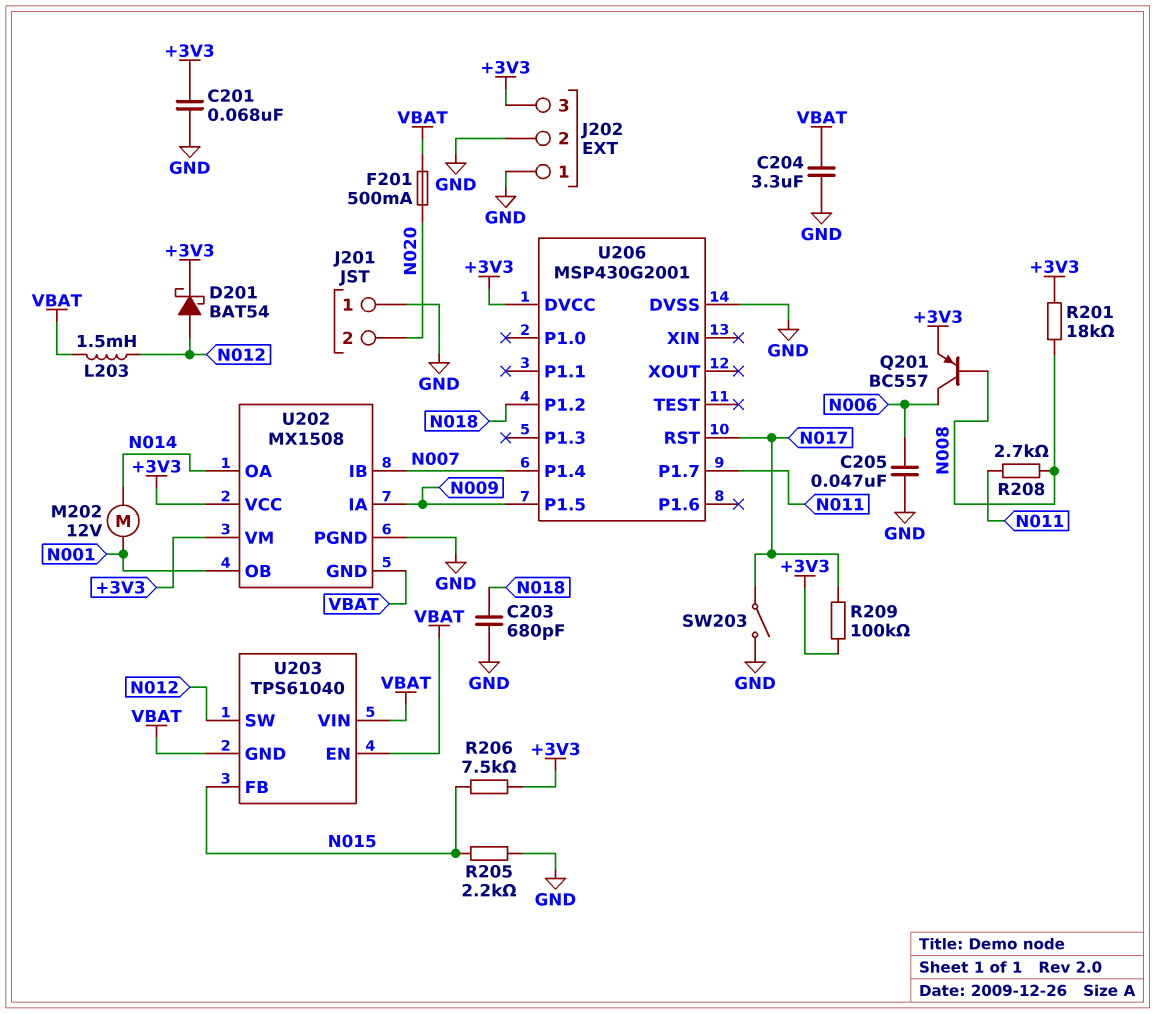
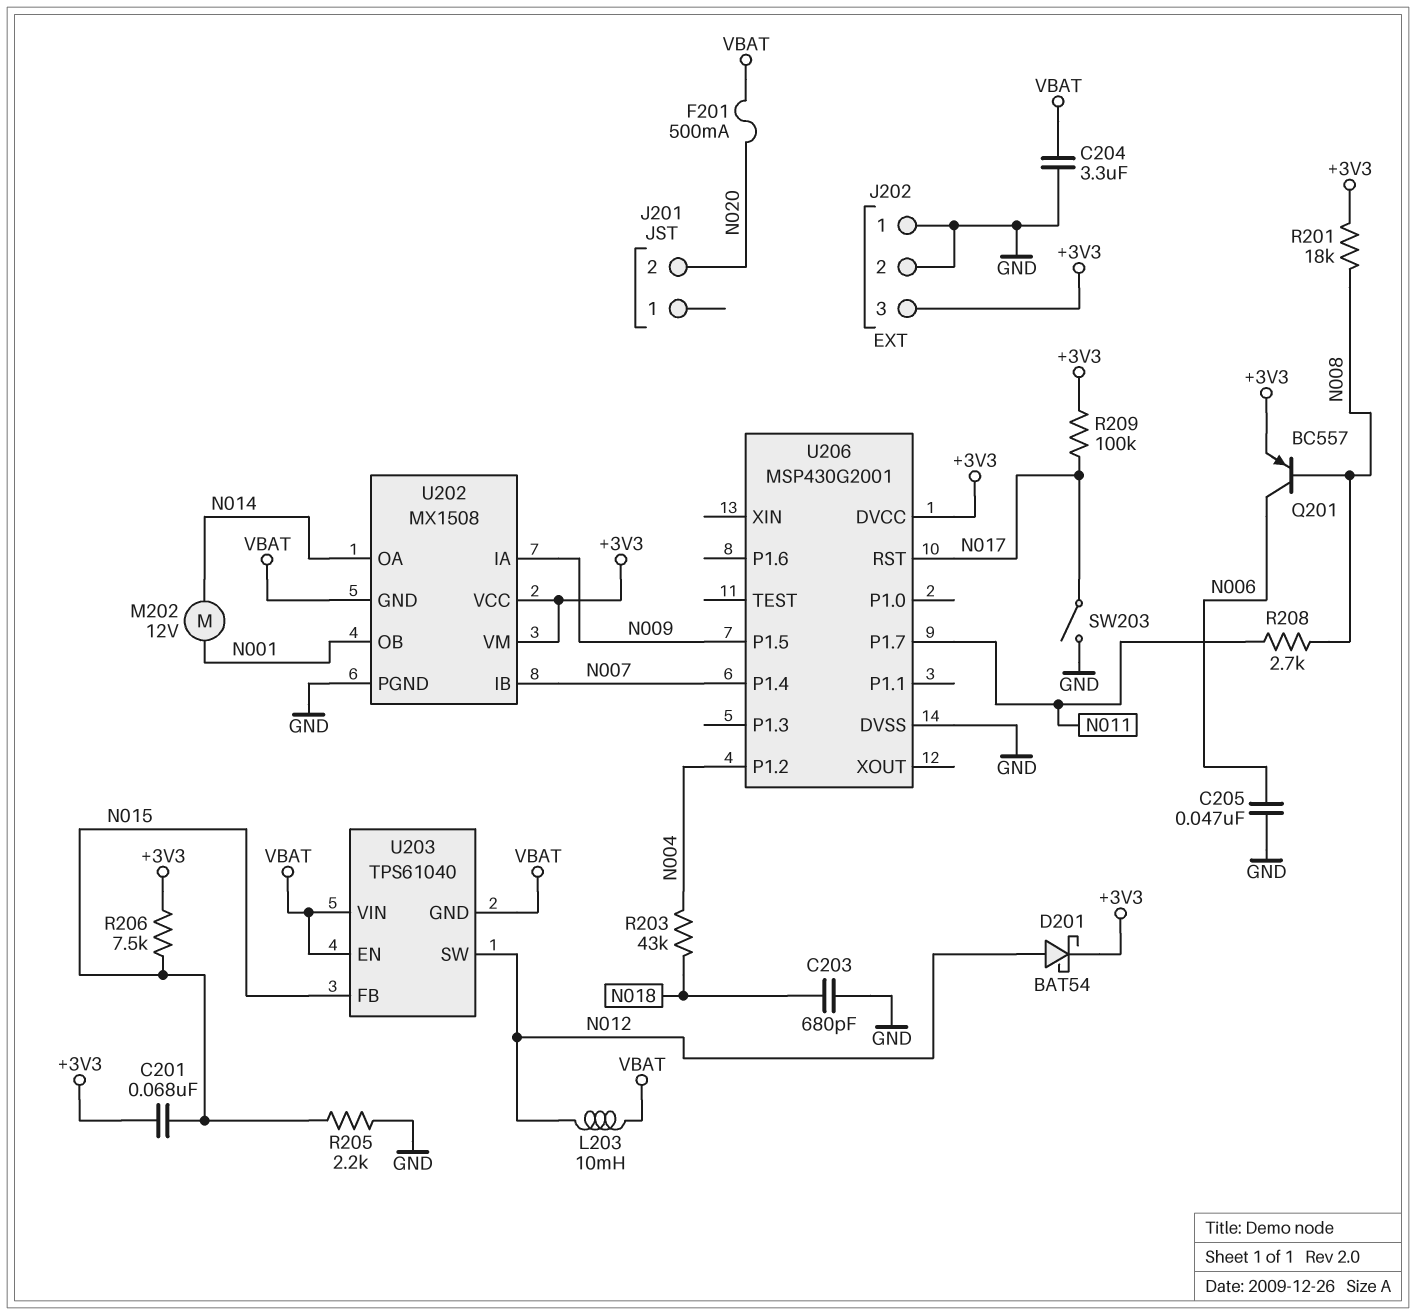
C201: 68nF (+3V3, GND) -> 68nF (+3V3, N015)
J201 pin 1: GND -> none
L203: 1.5mH (N012, VBAT) -> 10mH (N012, VBAT)
R203: none -> 43k (N004, N018)
U206 pin P1.2: N018 -> N004

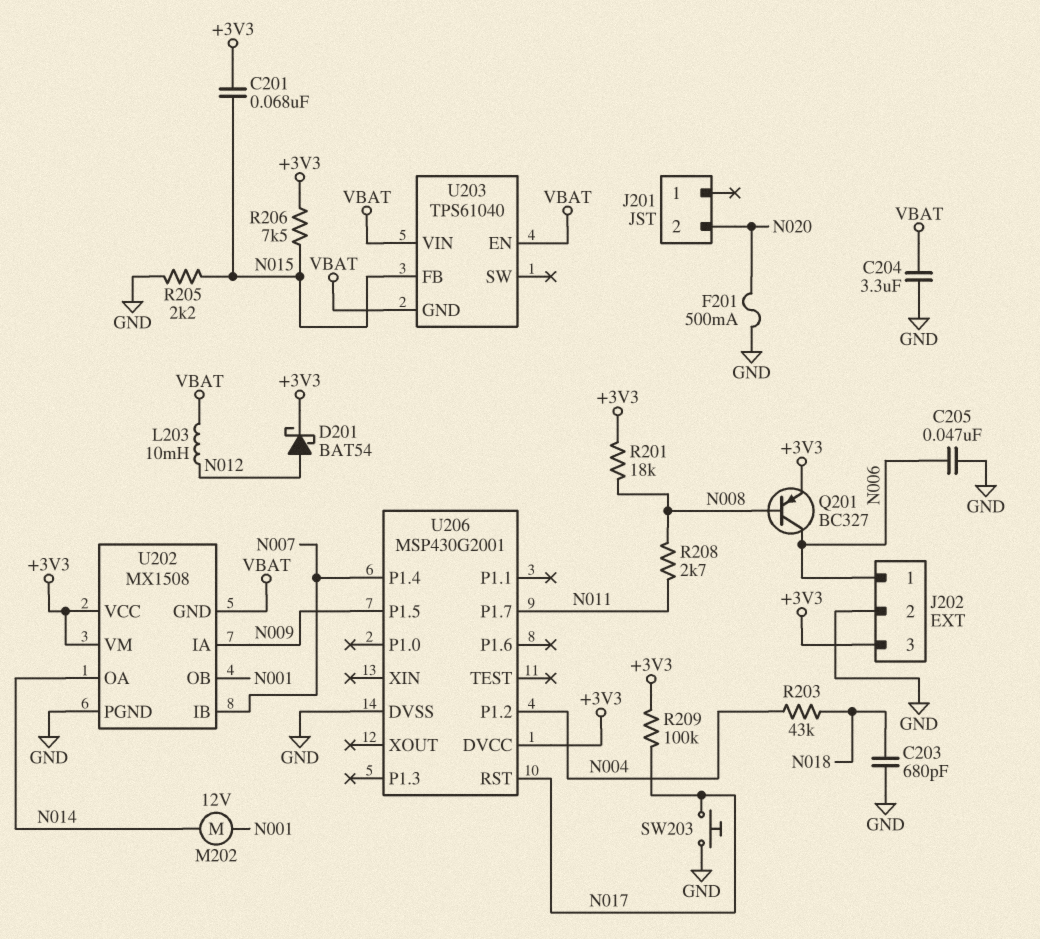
F201: 500mA (N020, VBAT) -> 500mA (GND, N020)
J202 pin 1: GND -> N006
Q201: PNP BC557 (B N008, C N006, E +3V3) -> PNP BC327 (B N008, C N006, E +3V3)
SW203: switch (GND, N017) -> button (GND, N017)
U203 pin SW: N012 -> none

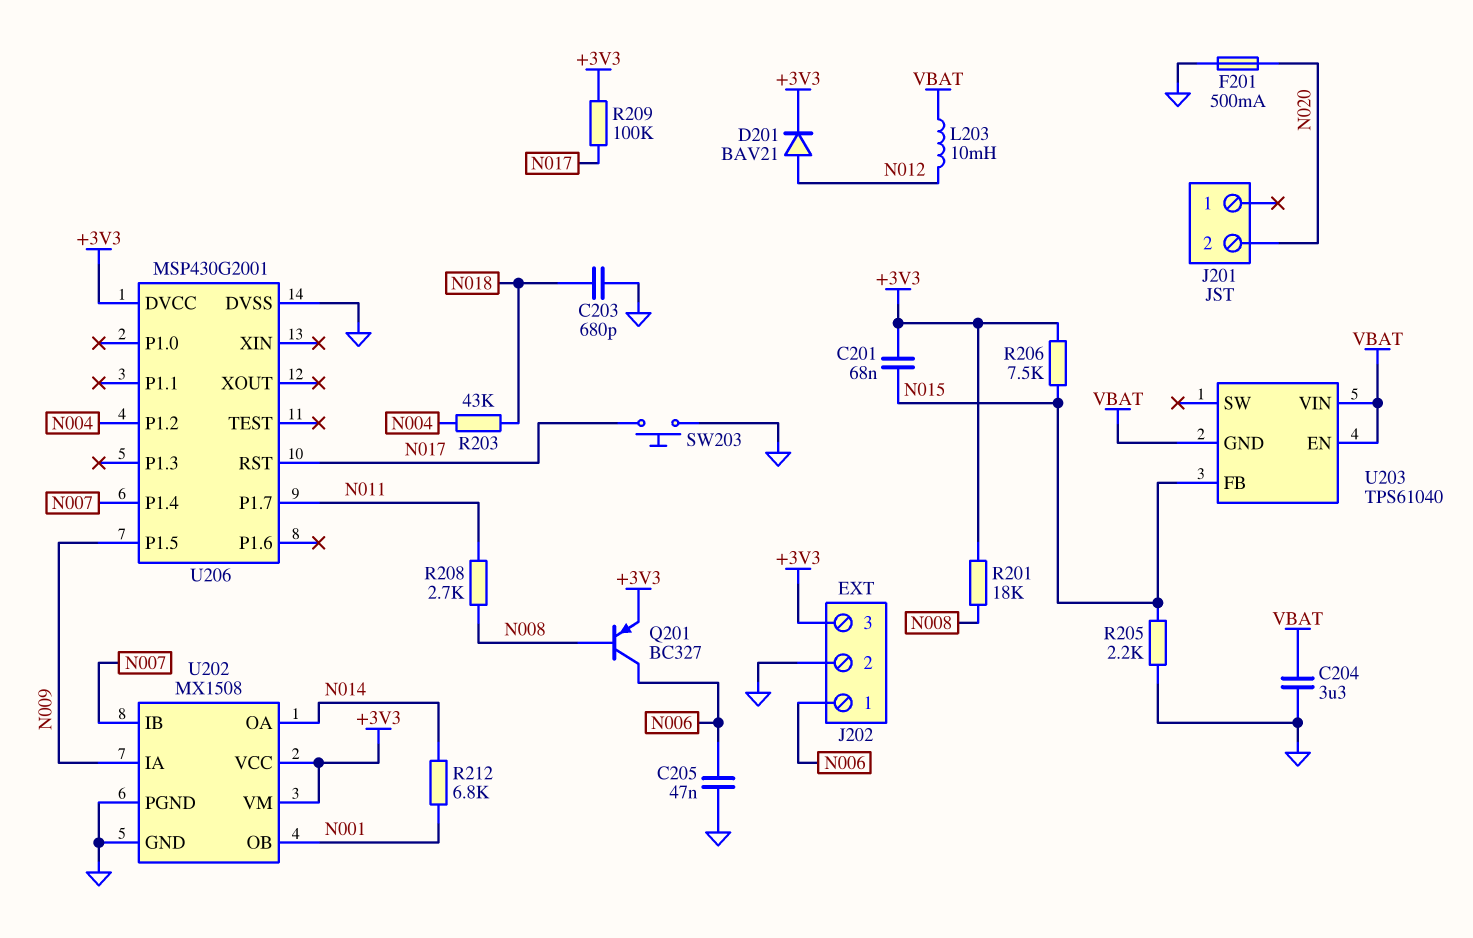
D201: schottky BAT54 (A N012, K +3V3) -> diode BAV21 (A N012, K +3V3)
M202: motor 12V (N001, N014) -> none
R212: none -> 6.8k (N001, N014)
U202 pin GND: VBAT -> GND

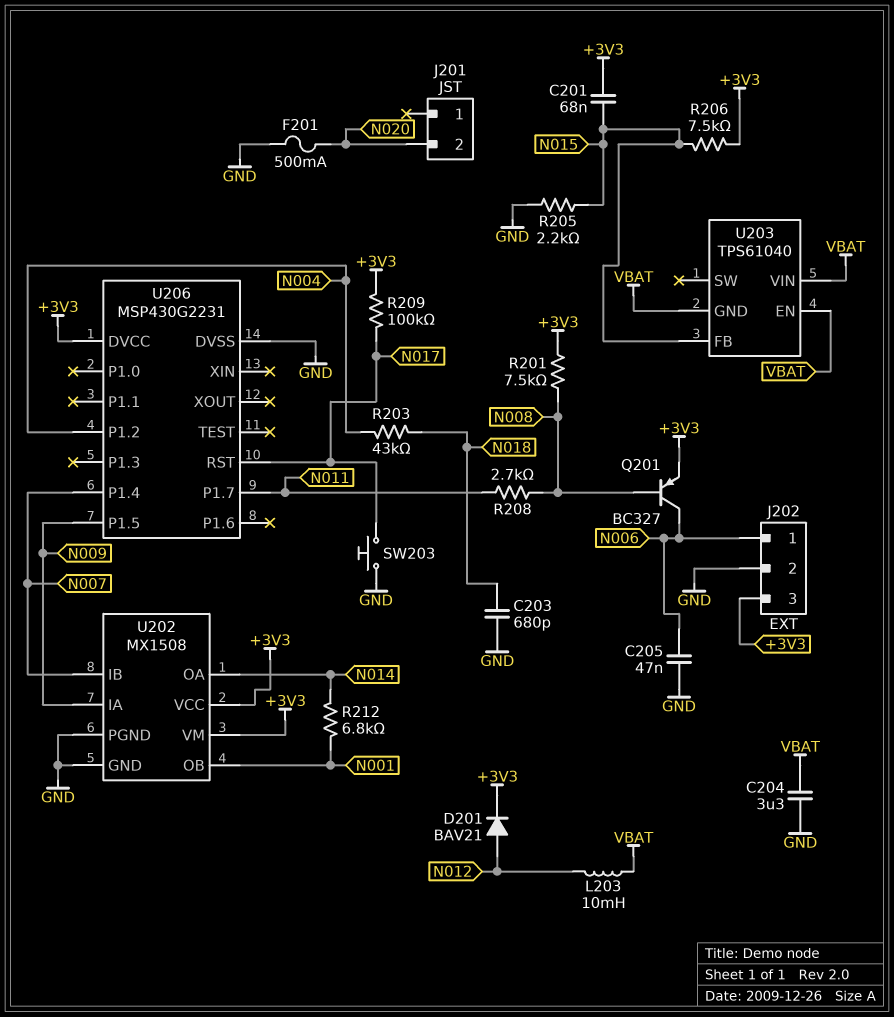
R201: 18k (+3V3, N008) -> 7.5k (+3V3, N008)
U206: MSP430G2001 -> MSP430G2231

